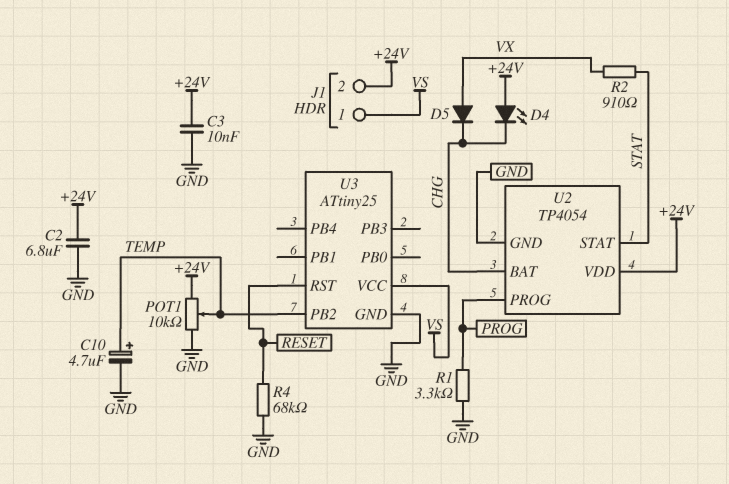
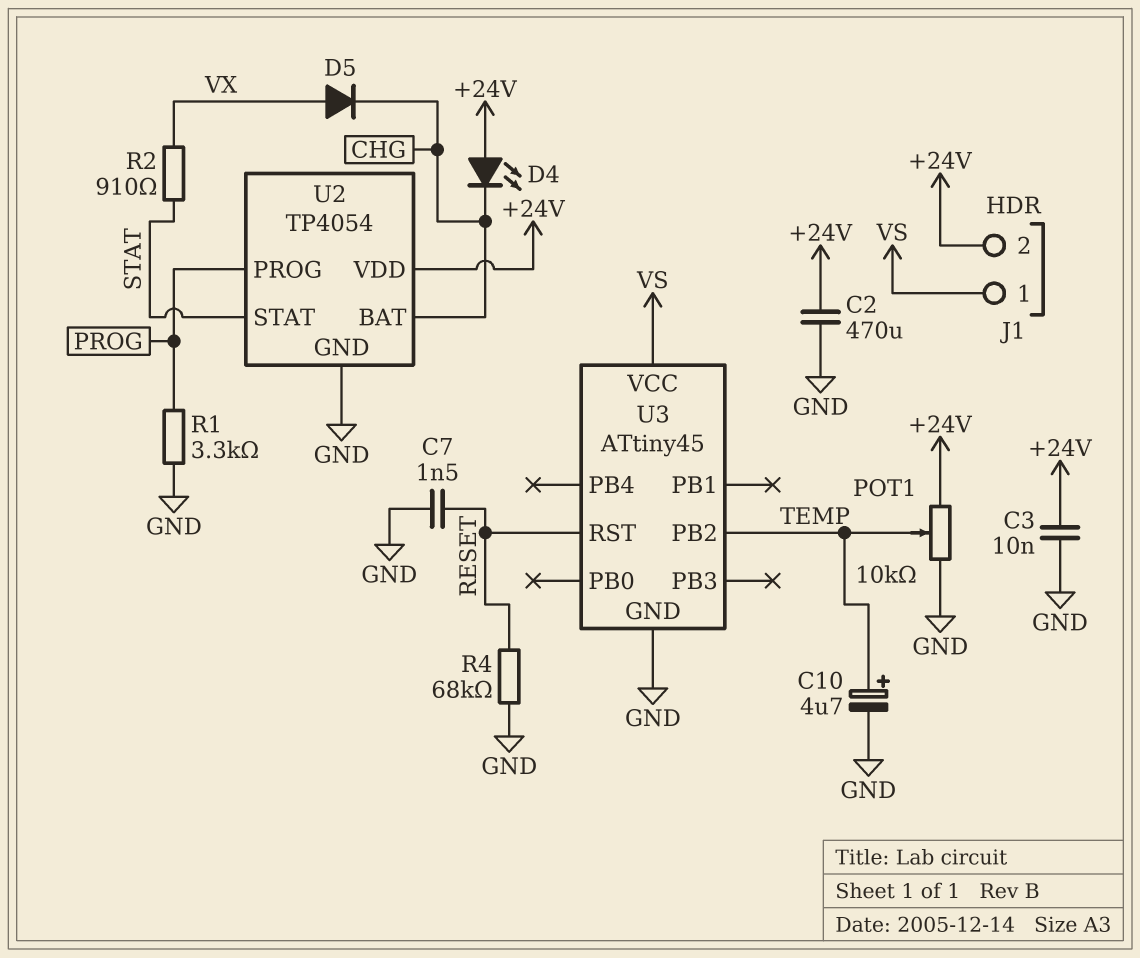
C2: 6.8uF (+24V, GND) -> 470uF (+24V, GND)
C7: none -> 1.5nF (GND, RESET)
U3: ATtiny25 -> ATtiny45

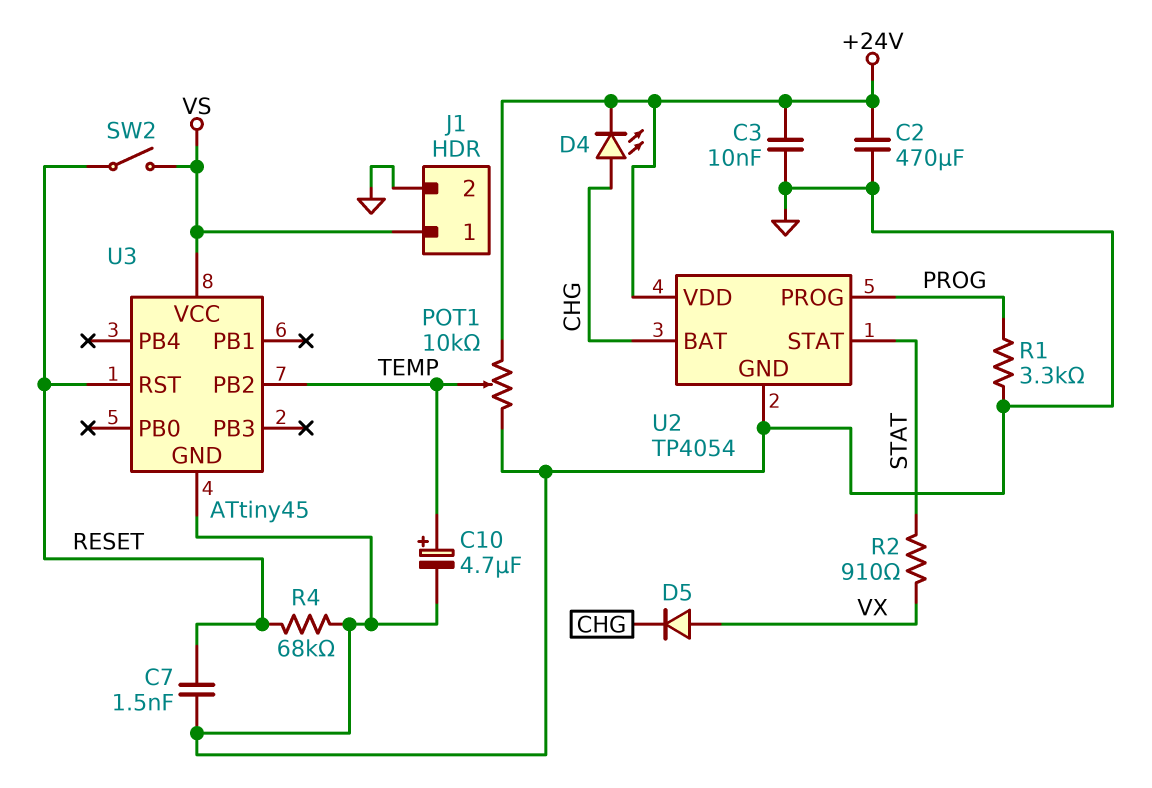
D4: LED (A +24V, K CHG) -> LED (A CHG, K +24V)
J1 pin 2: +24V -> GND
SW2: none -> switch (RESET, VS)

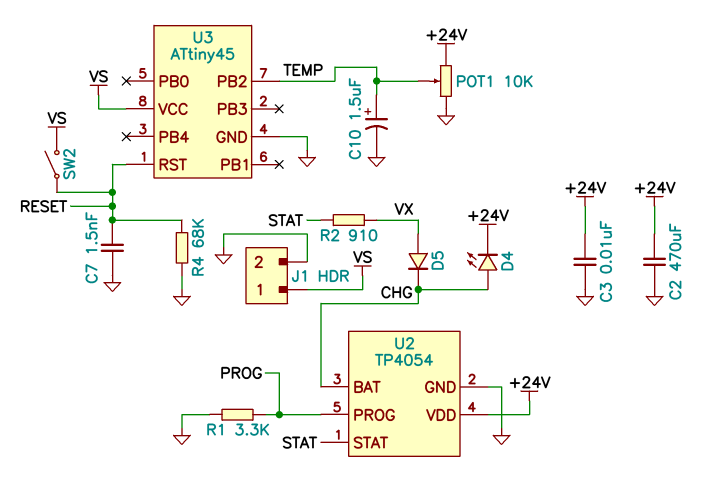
C10: 4.7uF (plus TEMP, minus GND) -> 1.5uF (plus TEMP, minus GND)

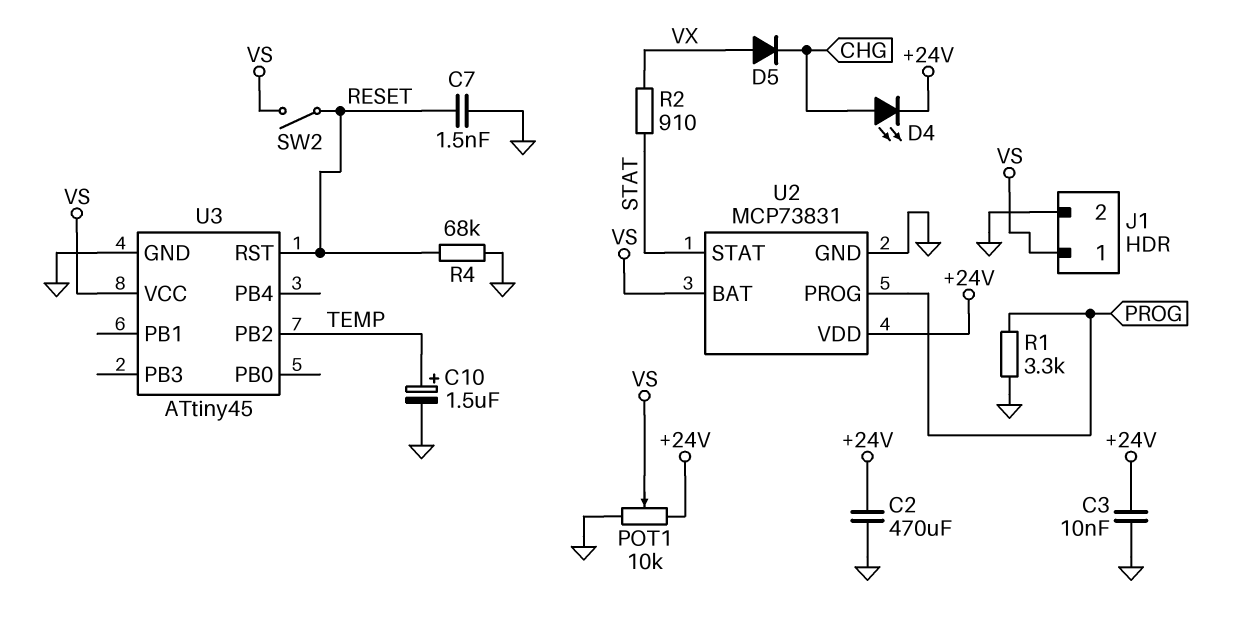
POT1: 10k (+24V, GND, wiper TEMP) -> 10k (+24V, GND, wiper VS)
U2: TP4054 -> MCP73831
U2 pin BAT: CHG -> VS

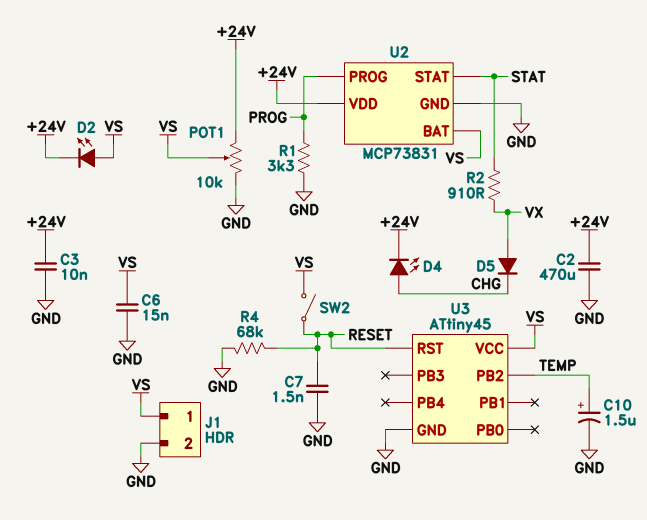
C6: none -> 15nF (GND, VS)
D2: none -> LED (A VS, K +24V)

